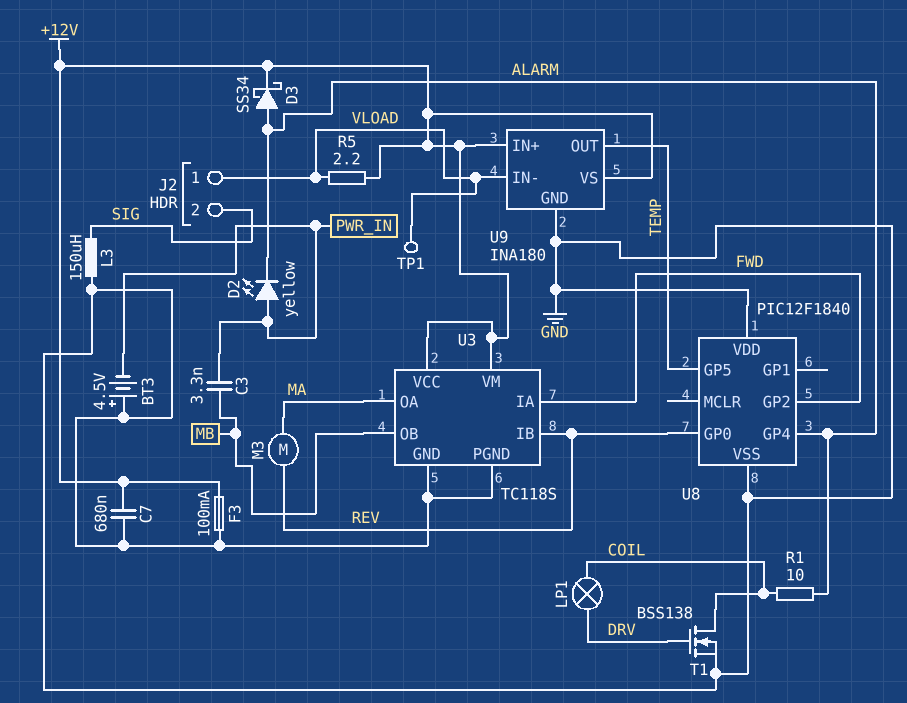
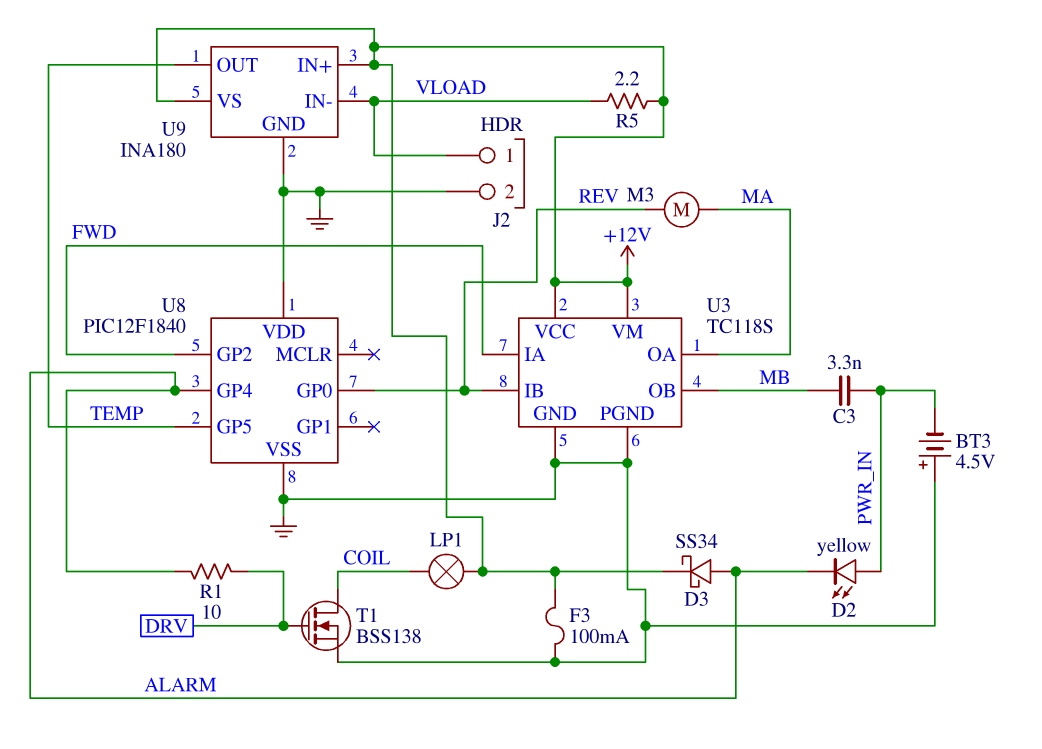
C7: 680nF (+12V, GND) -> none
J2 pin 2: SIG -> GND
L3: 150uH (GND, SIG) -> none
LP1: lamp (COIL, DRV) -> lamp (+12V, COIL)
R1: 10 (ALARM, COIL) -> 10 (ALARM, DRV)
TP1: test point (VLOAD) -> none

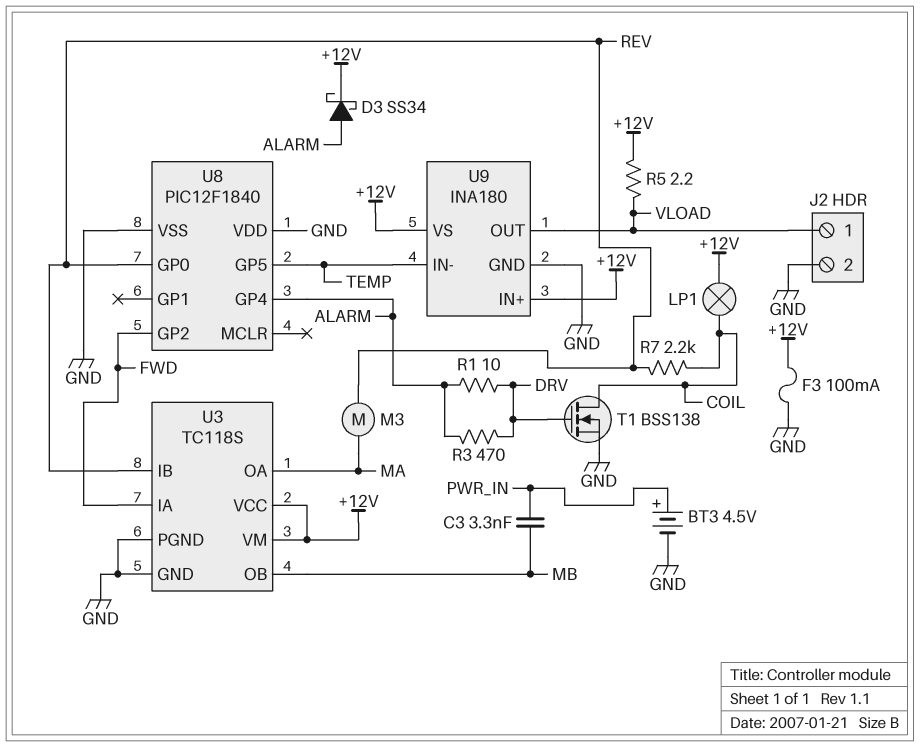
BT3: 4.5V (plus GND, minus PWR_IN) -> 4.5V (plus PWR_IN, minus GND)
D2: LED yellow (A PWR_IN, K ALARM) -> none
R3: none -> 470 (ALARM, DRV)
R7: none -> 2.2k (COIL, REV)
U9 pin IN-: VLOAD -> TEMP
U9 pin OUT: TEMP -> VLOAD

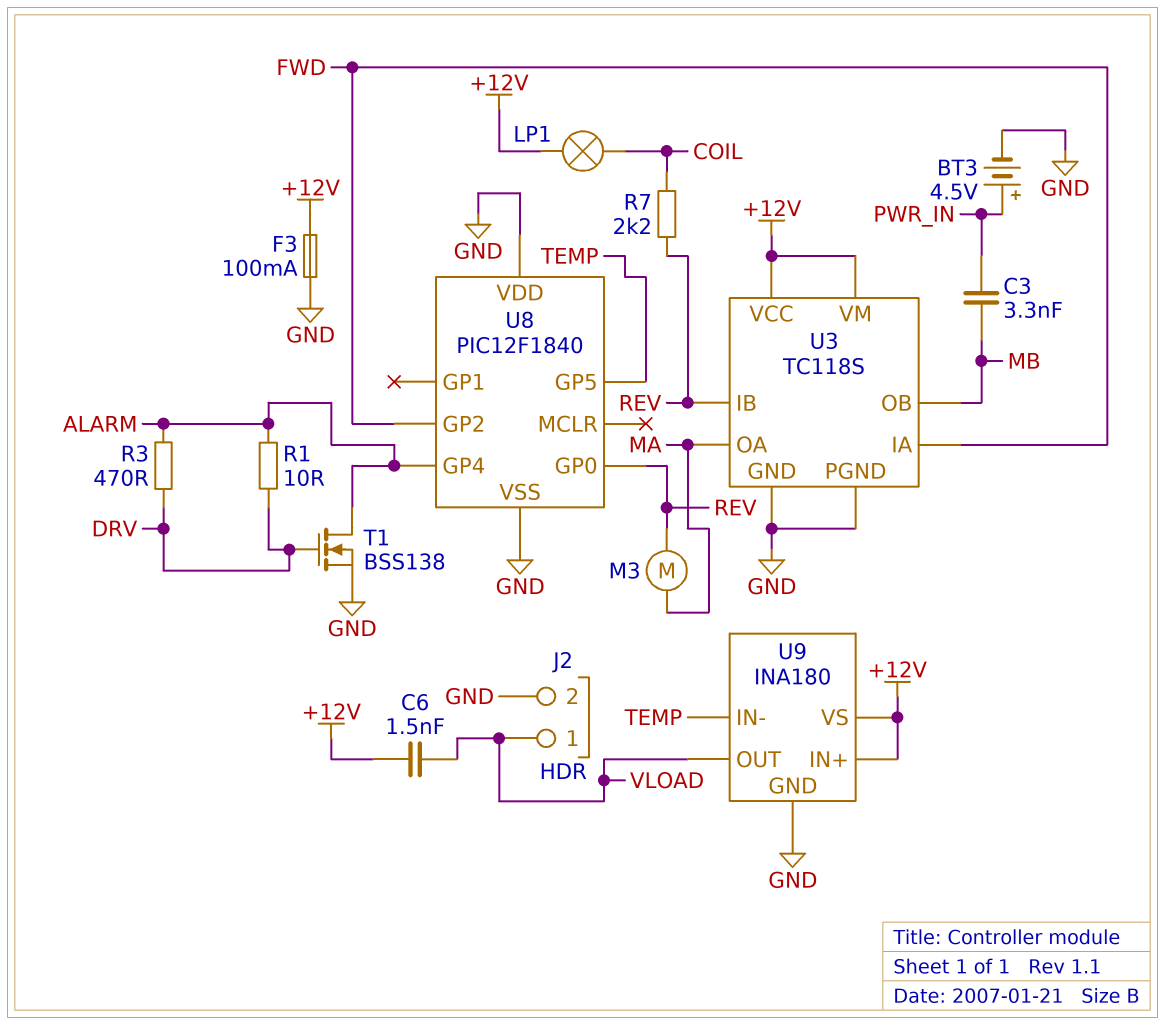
C6: none -> 1.5nF (+12V, VLOAD)
D3: schottky SS34 (A ALARM, K +12V) -> none
R5: 2.2 (+12V, VLOAD) -> none
T1: NMOS BSS138 (G DRV, D COIL, S GND) -> NMOS BSS138 (G DRV, D ALARM, S GND)

